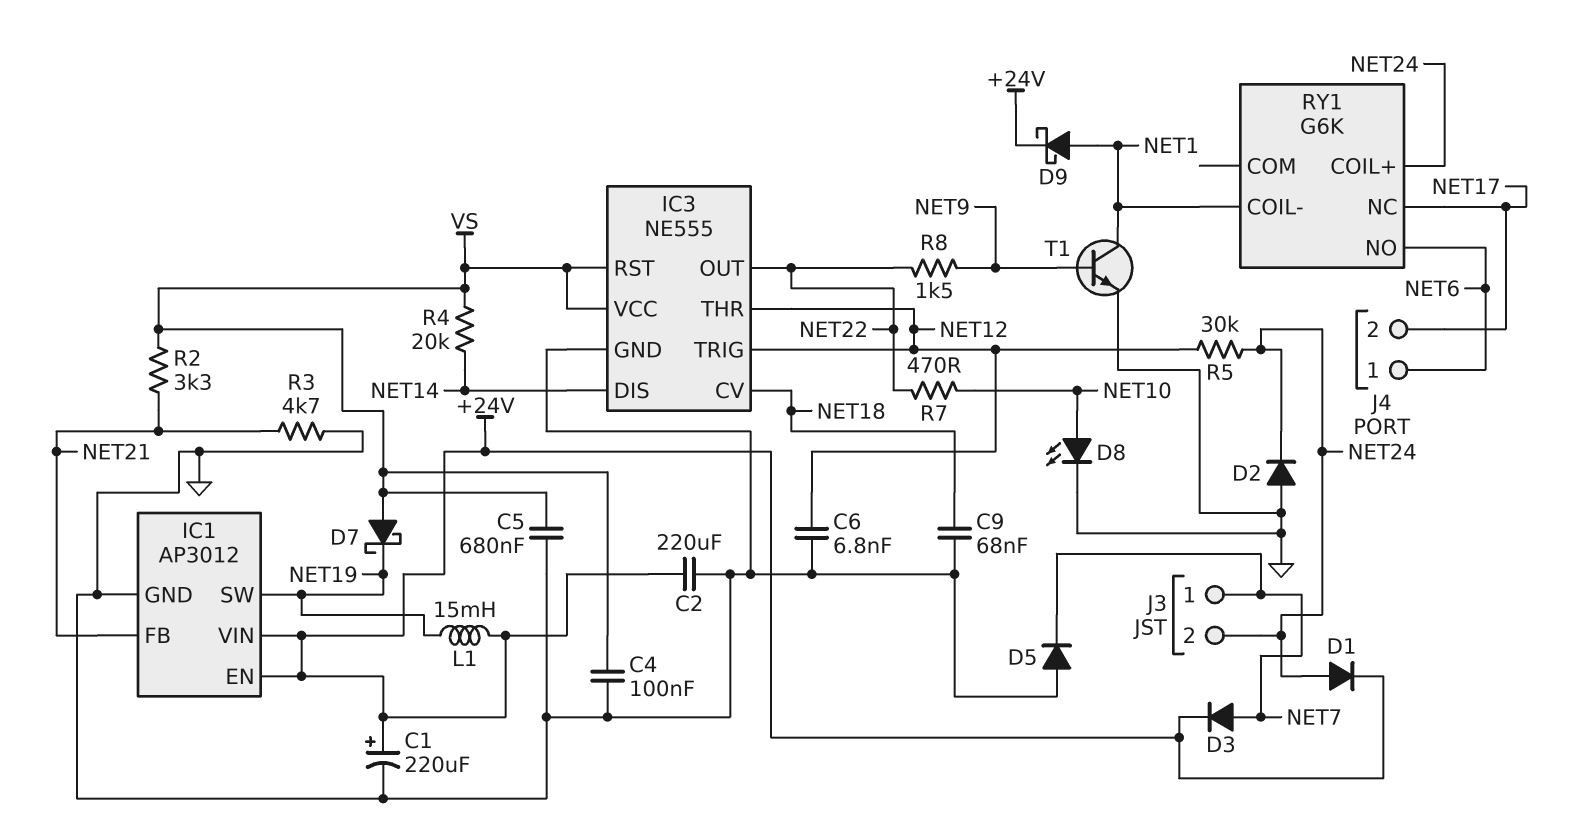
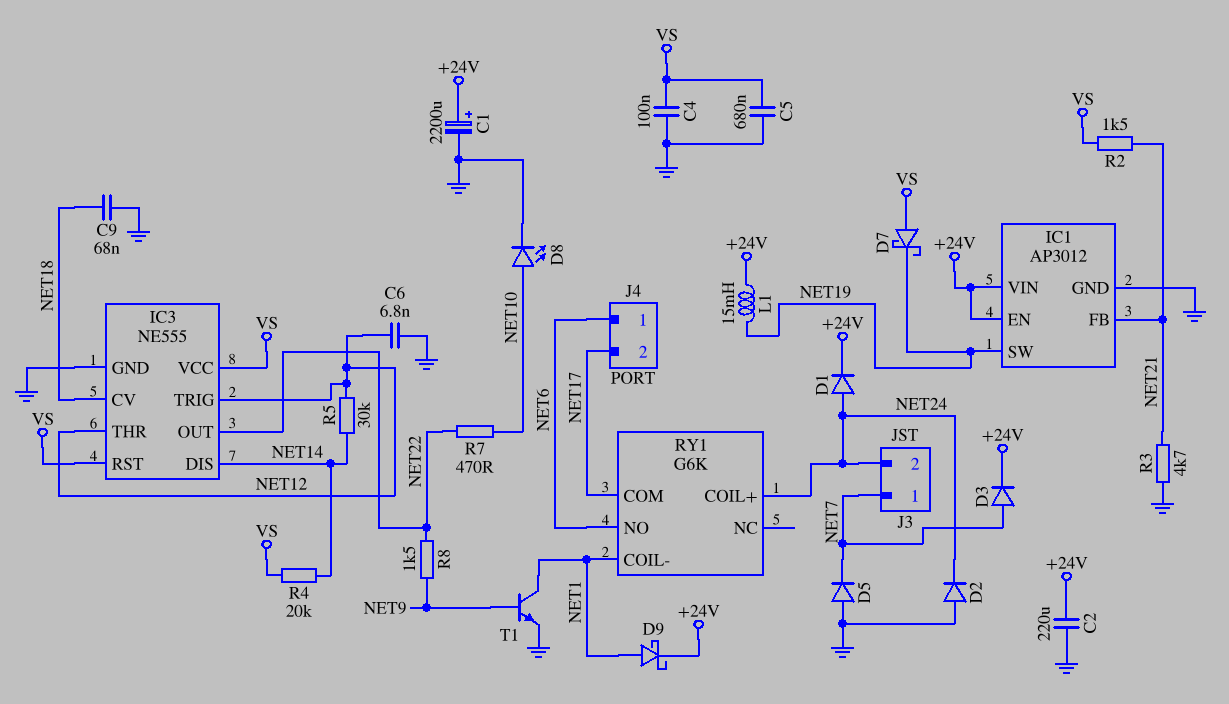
C1: 220uF (plus +24V, minus GND) -> 2200uF (plus +24V, minus GND)
R2: 3.3k (NET21, VS) -> 1.5k (NET21, VS)
R5: 30k (NET12, NET24) -> 30k (NET12, NET14)
RY1 pin COM: none -> NET17
RY1 pin NC: NET17 -> none

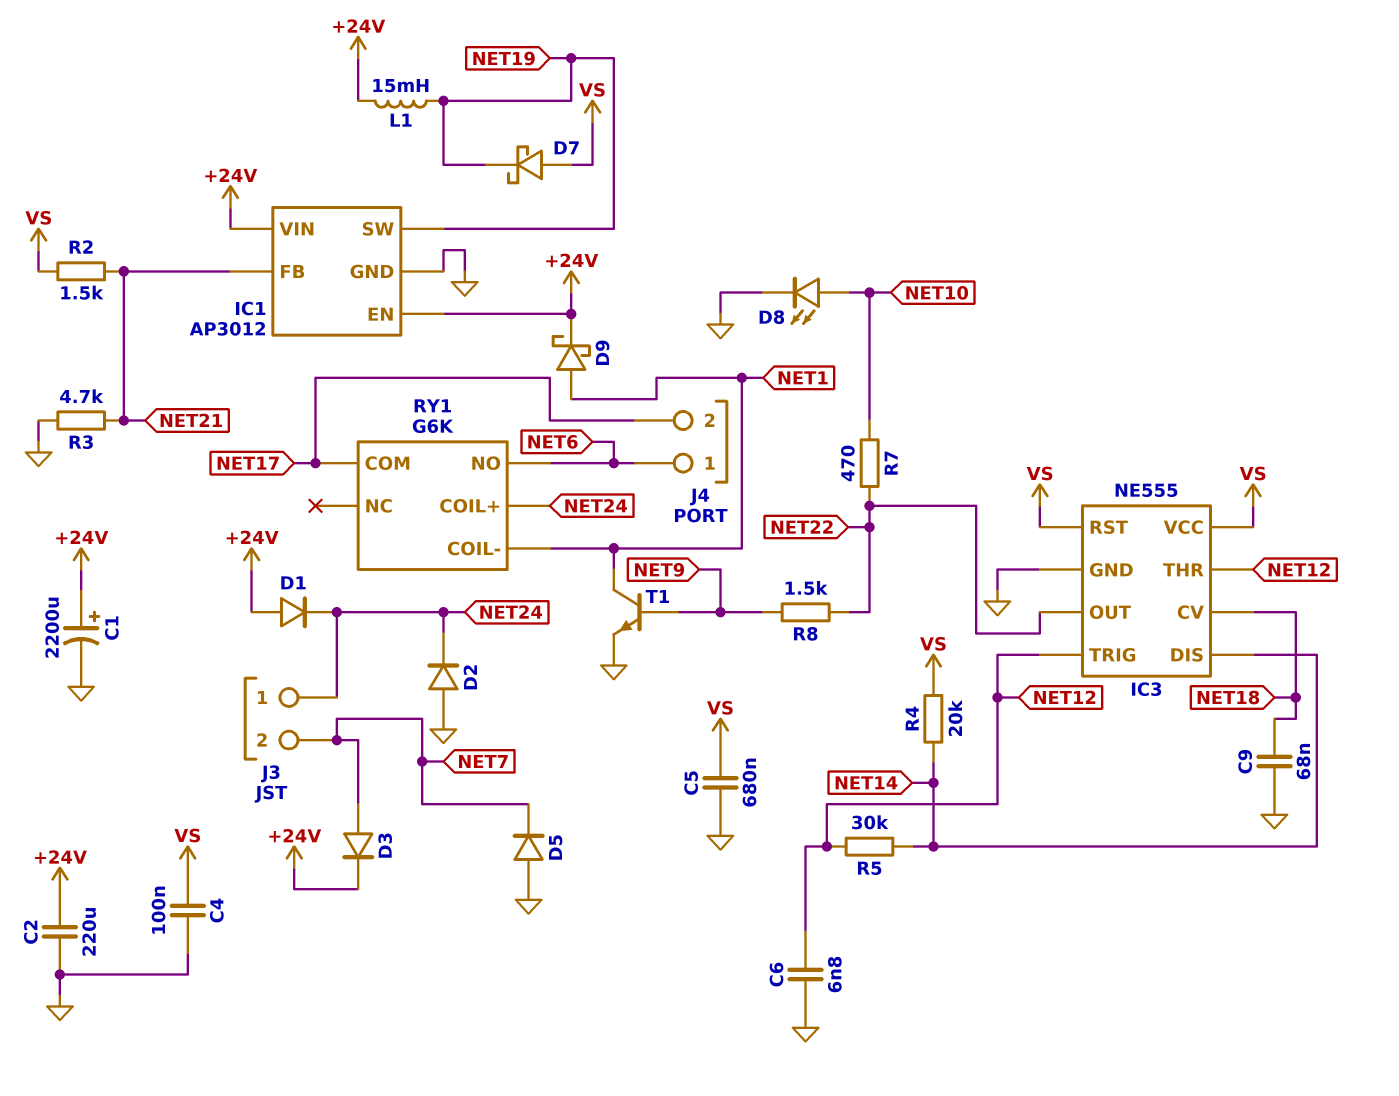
D1: diode (A NET24, K +24V) -> diode (A +24V, K NET24)
J3 pin 1: NET7 -> NET24
J3 pin 2: NET24 -> NET7

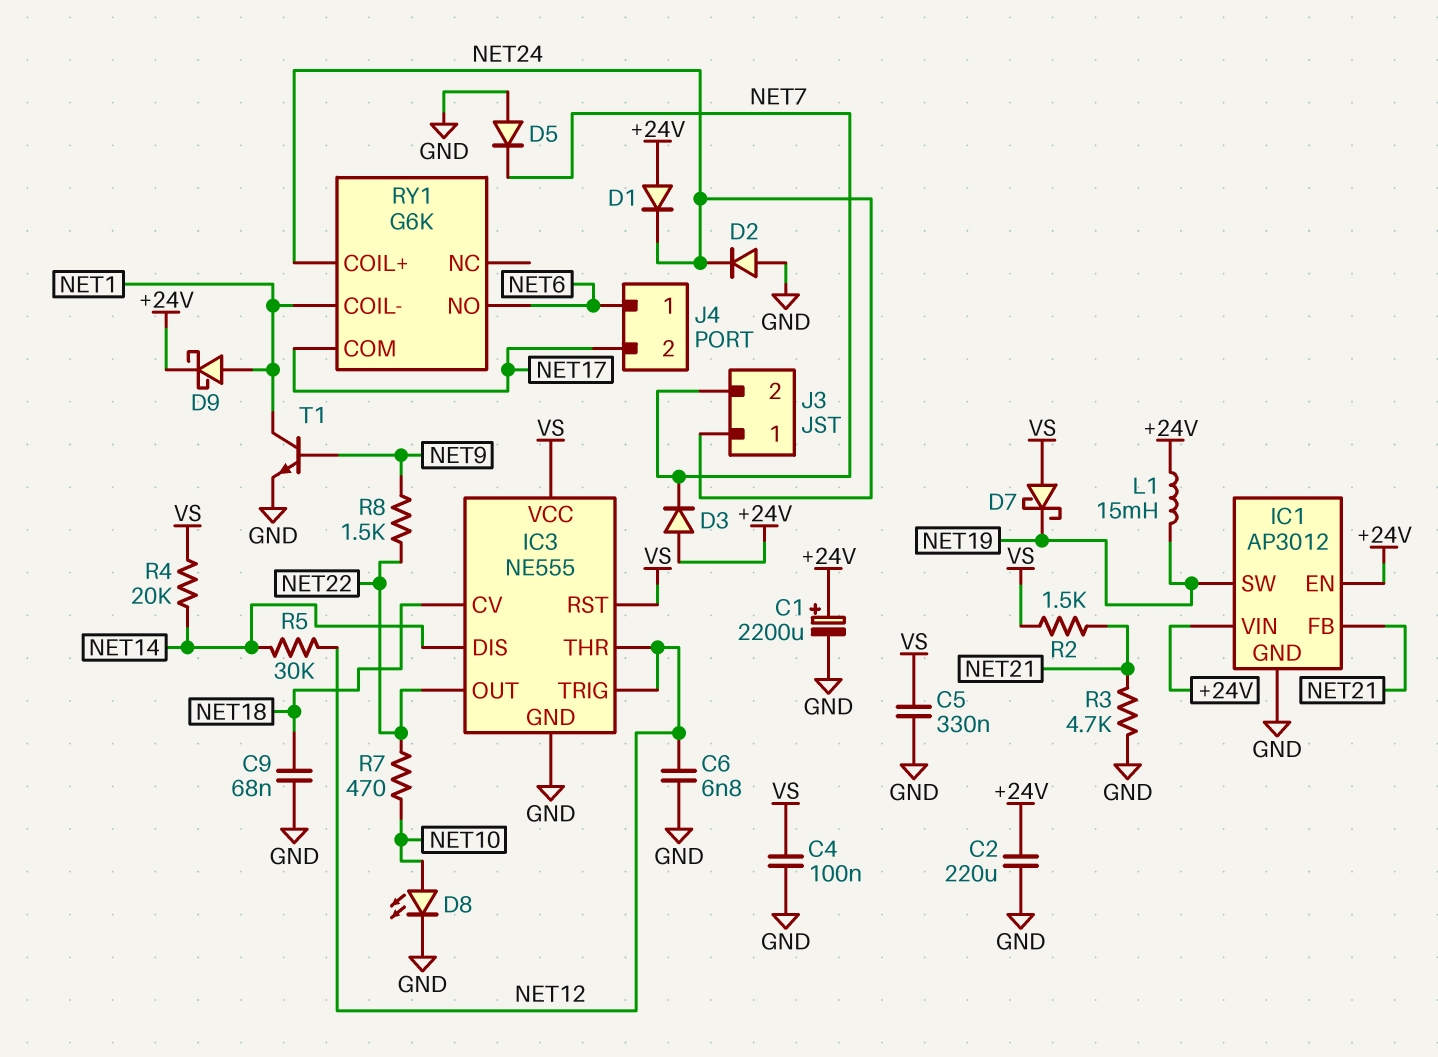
C5: 680nF (GND, VS) -> 330nF (GND, VS)
D3: diode (A NET7, K +24V) -> diode (A +24V, K NET7)

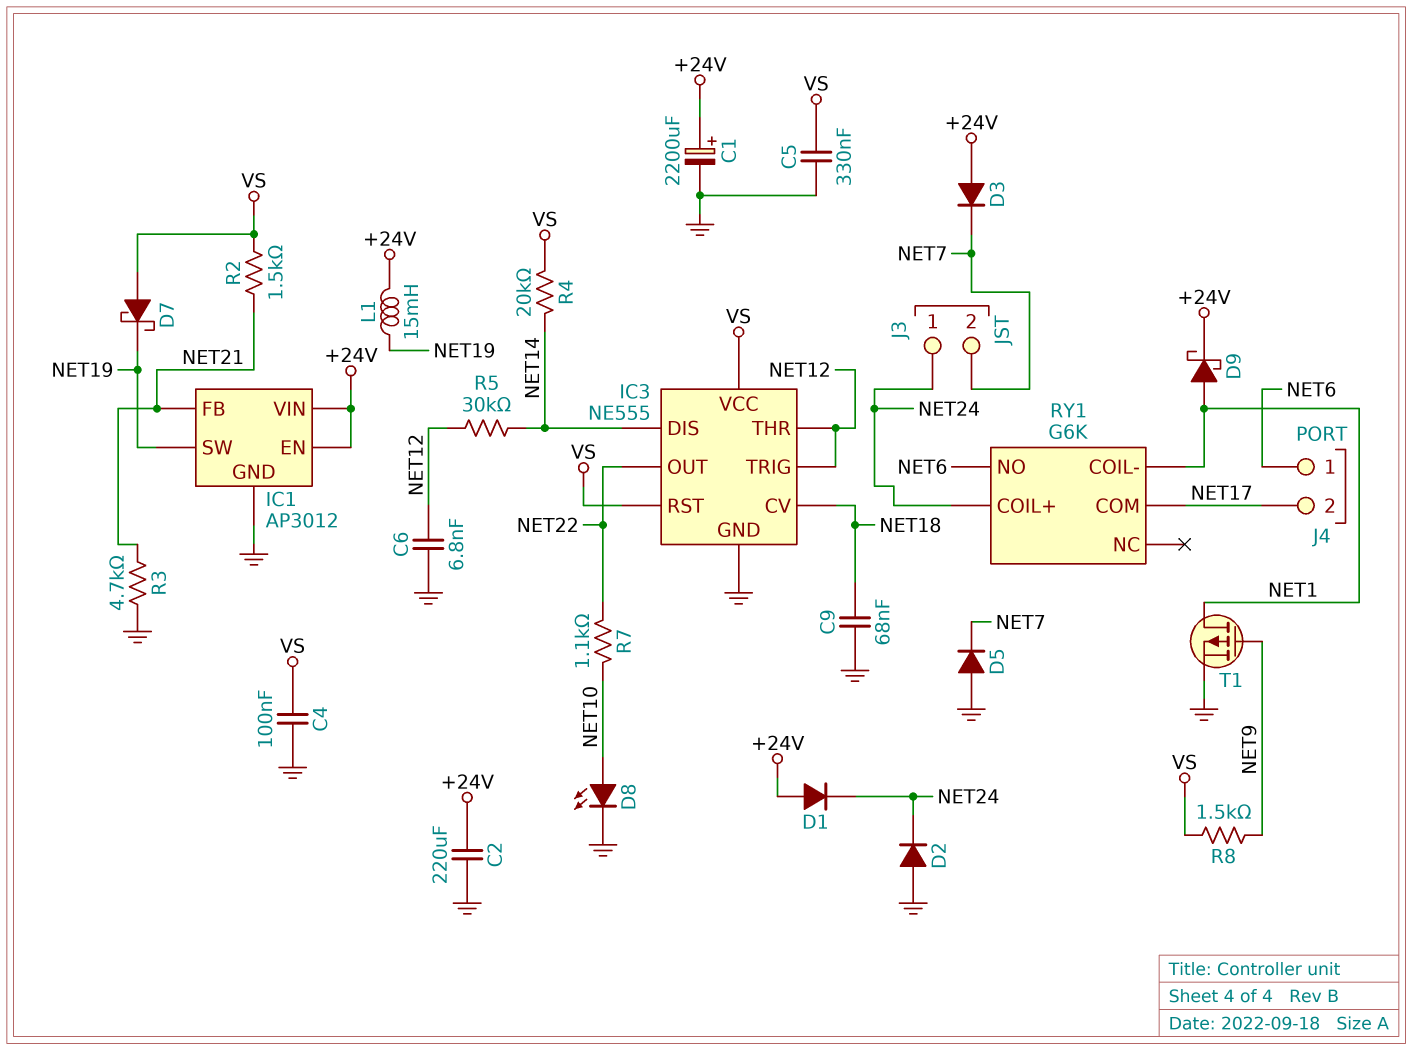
R7: 470 (NET10, NET22) -> 1.1k (NET10, NET22)
R8: 1.5k (NET9, NET22) -> 1.5k (NET9, VS)
T1: NPN (B NET9, C NET1, E GND) -> PMOS (G NET9, D NET1, S GND)

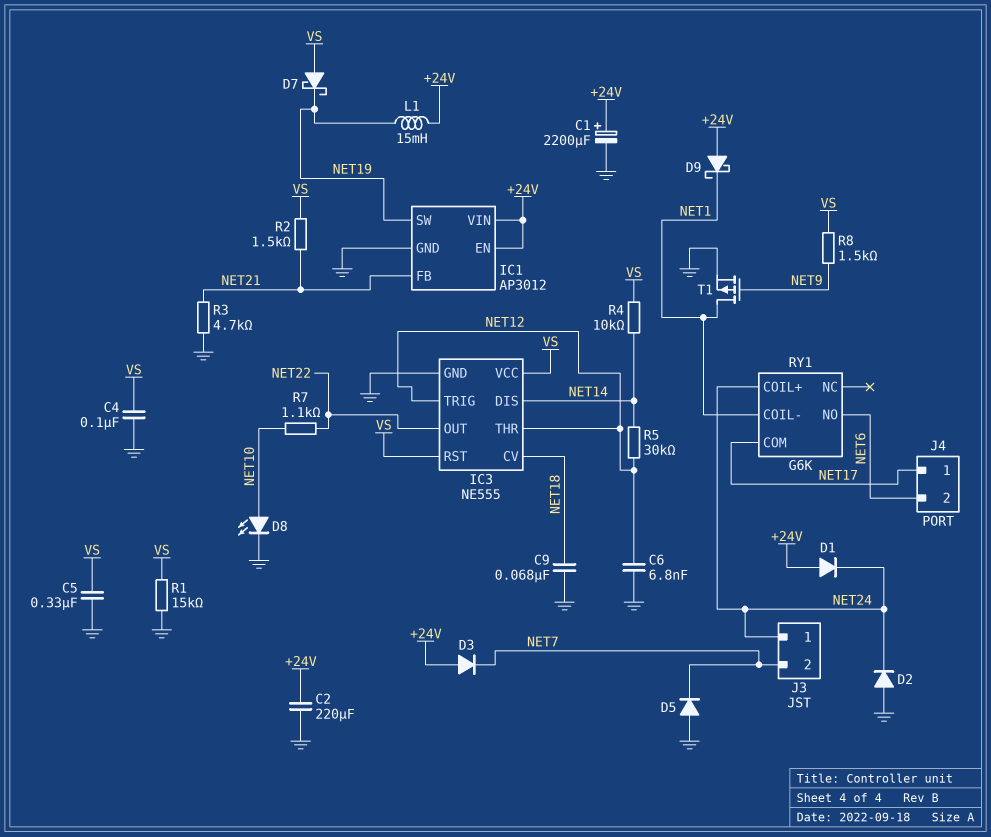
D9: schottky (A NET1, K +24V) -> schottky (A +24V, K NET1)
J4 pin 1: NET6 -> NET17
J4 pin 2: NET17 -> NET6
R1: none -> 15k (GND, VS)
R4: 20k (NET14, VS) -> 10k (NET14, VS)

